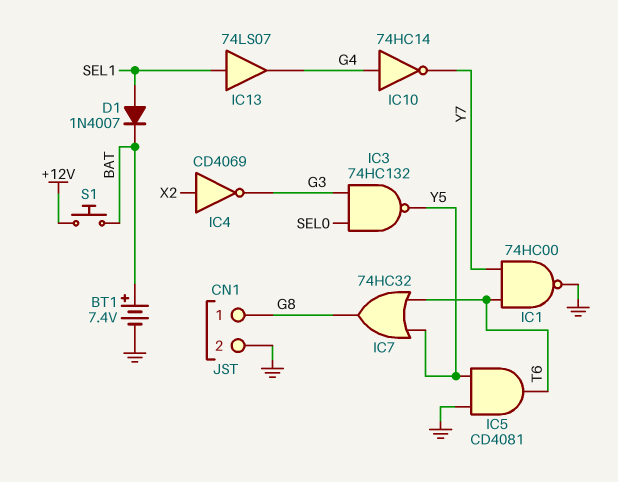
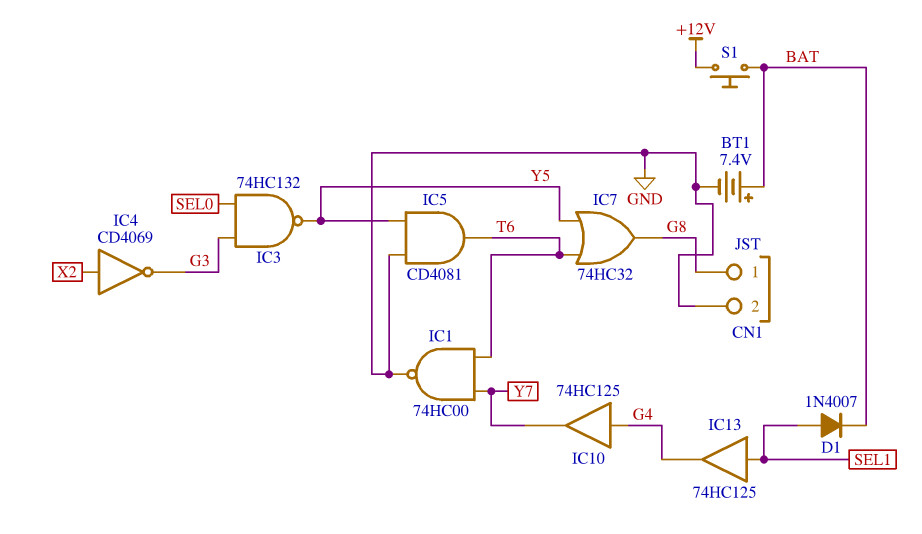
IC10: NOT 74HC14 (in G4, out Y7) -> buffer 74HC125 (in G4, out Y7)
IC13: buffer 74LS07 (in SEL1, out G4) -> buffer 74HC125 (in SEL1, out G4)

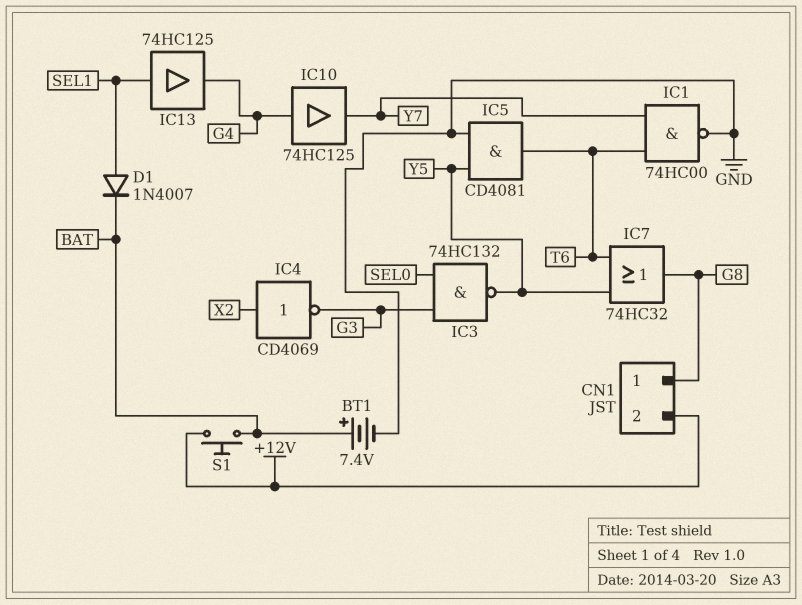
CN1 pin 2: GND -> +12V

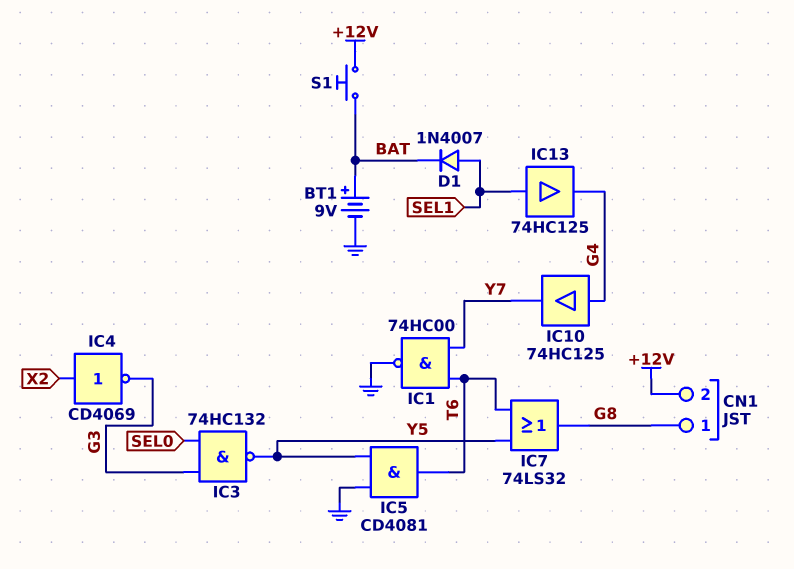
BT1: 7.4V (plus BAT, minus GND) -> 9V (plus BAT, minus GND)
IC7: OR 74HC32 (in T6, in Y5, out G8) -> OR 74LS32 (in T6, in Y5, out G8)

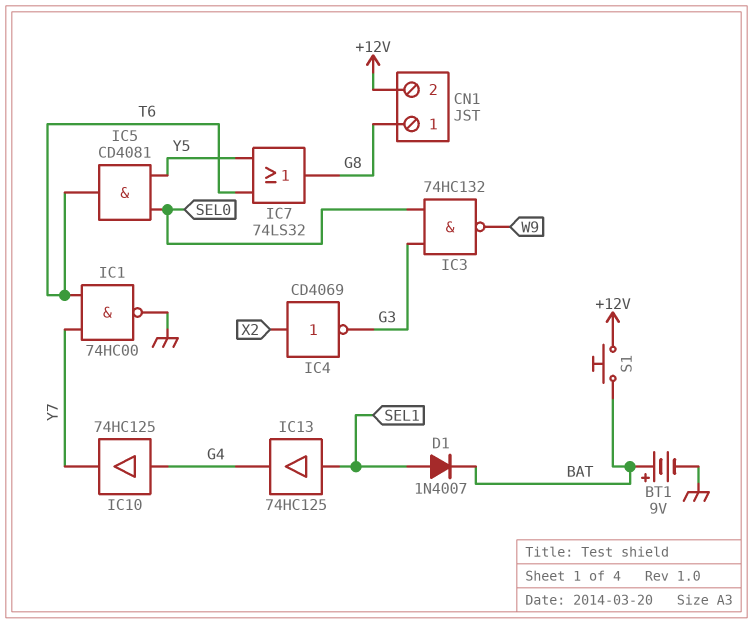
IC3: NAND 74HC132 (in G3, in SEL0, out Y5) -> NAND 74HC132 (in G3, in SEL0, out W9)
IC5: AND CD4081 (in GND, in Y5, out T6) -> AND CD4081 (in SEL0, in Y5, out T6)

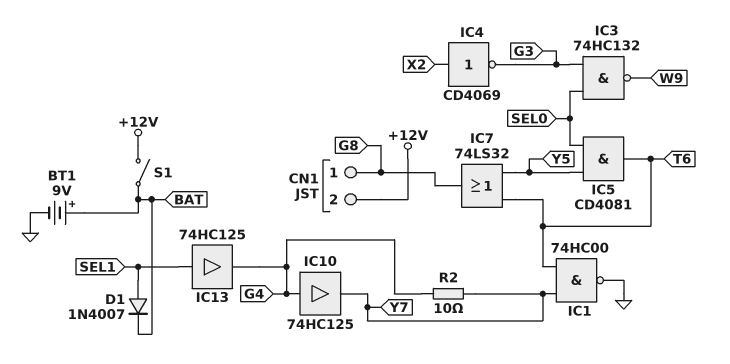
R2: none -> 10 (G4, Y7)
S1: button (+12V, BAT) -> switch (+12V, BAT)

